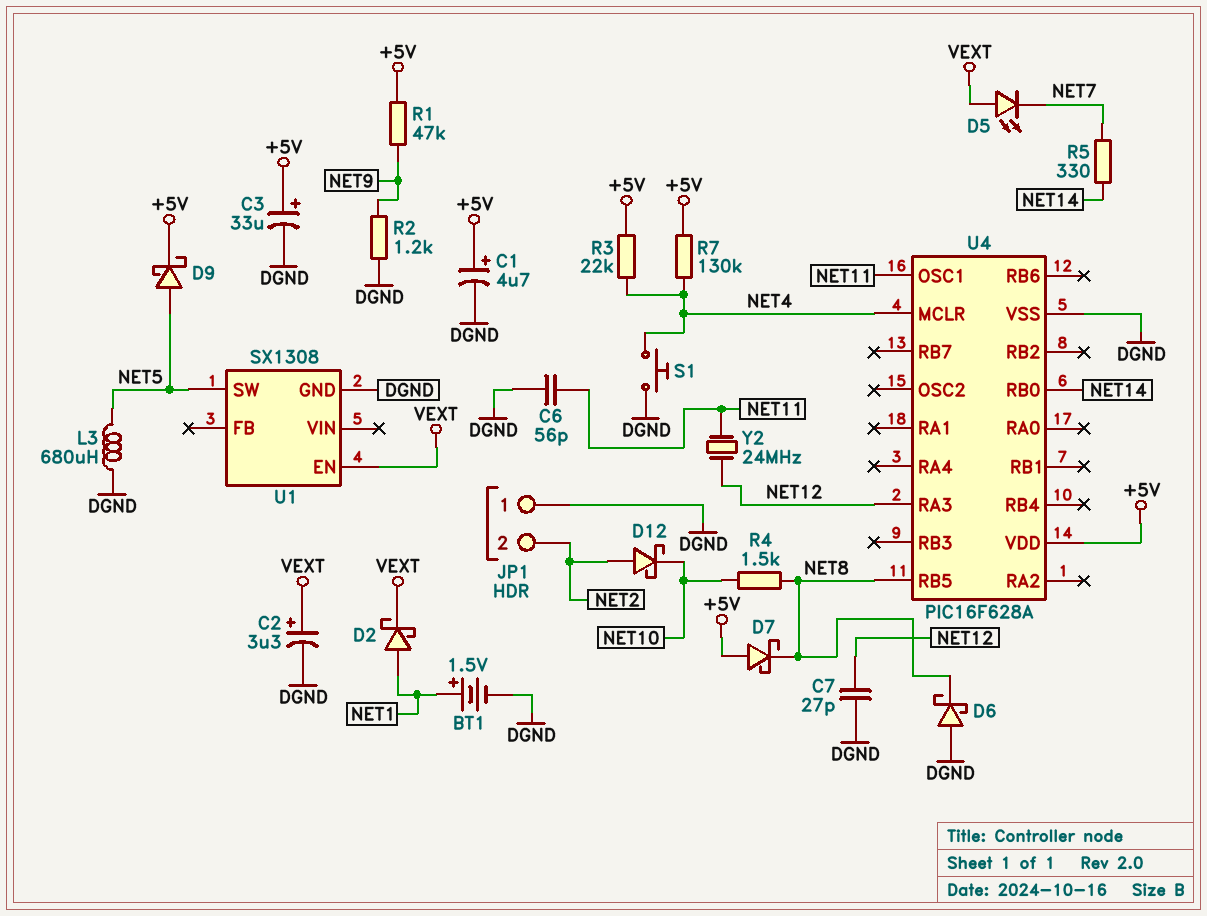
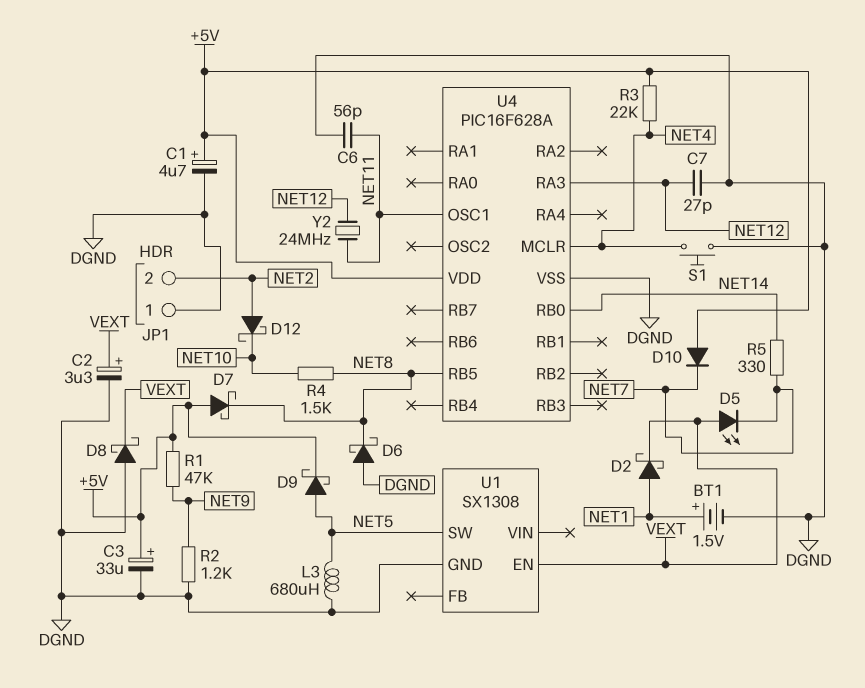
D8: none -> schottky (A DGND, K VEXT)
D10: none -> diode (A +5V, K NET7)
R7: 130k (+5V, NET4) -> none

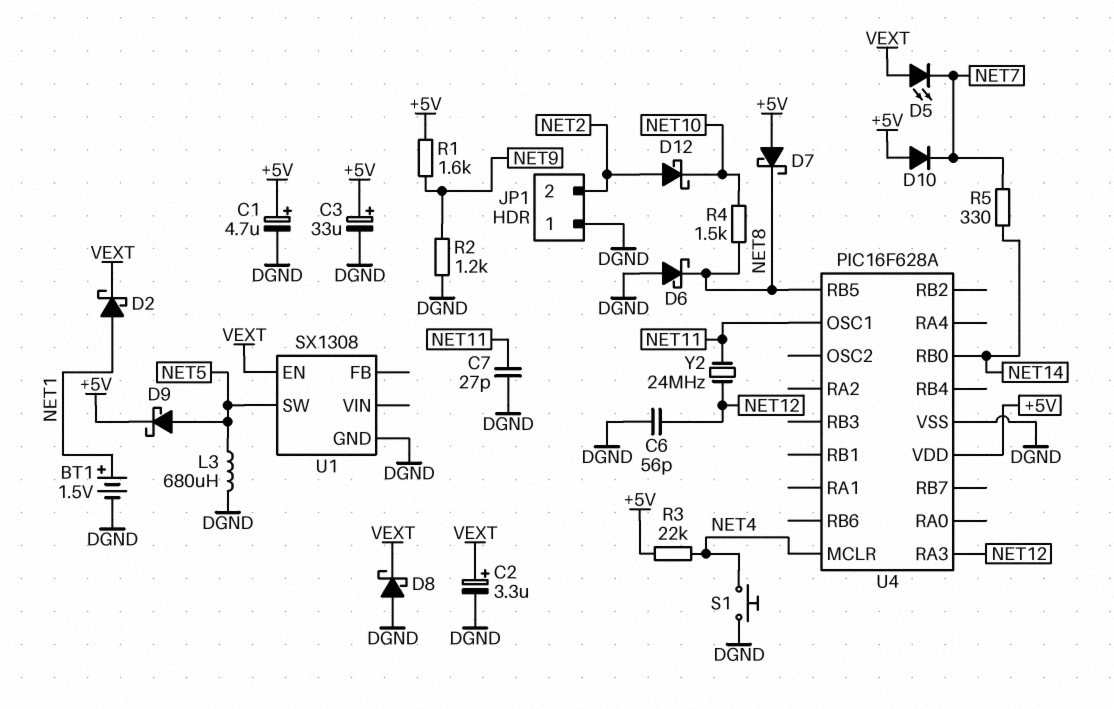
C6: 56pF (DGND, NET11) -> 56pF (DGND, NET12)
C7: 27pF (DGND, NET12) -> 27pF (DGND, NET11)
R1: 47k (+5V, NET9) -> 1.6k (+5V, NET9)

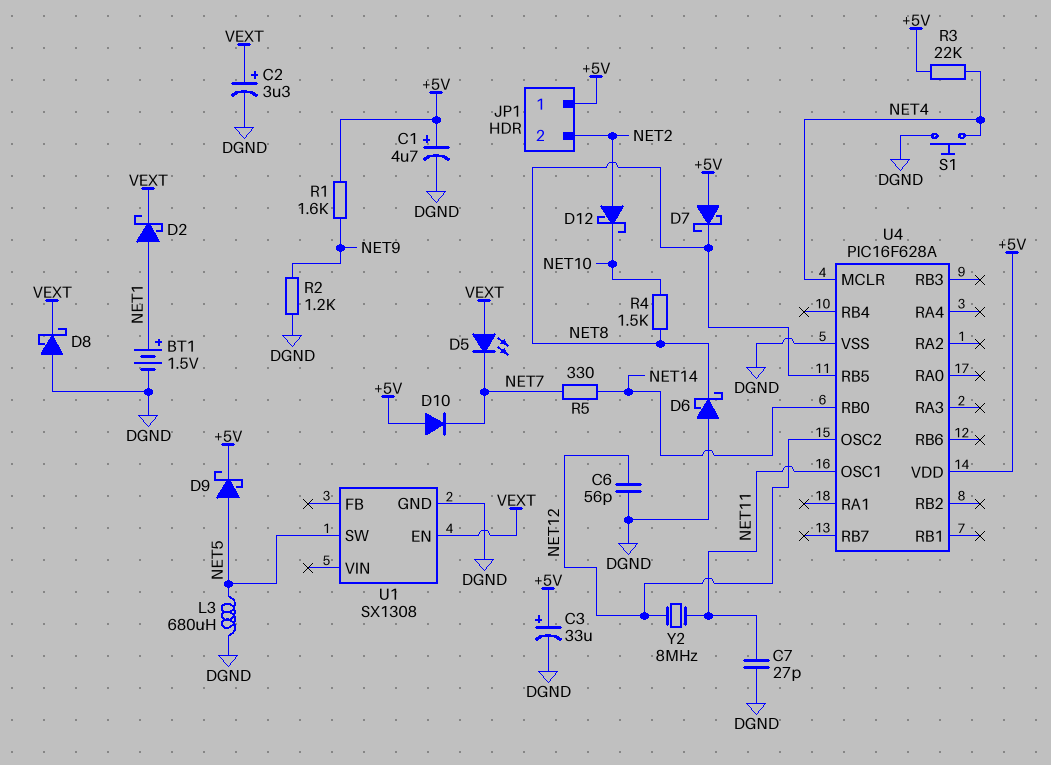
JP1 pin 1: DGND -> +5V
U4 pin OSC2: none -> NET12
U4 pin RA3: NET12 -> none
Y2: 24MHz (NET11, NET12) -> 8MHz (NET11, NET12)

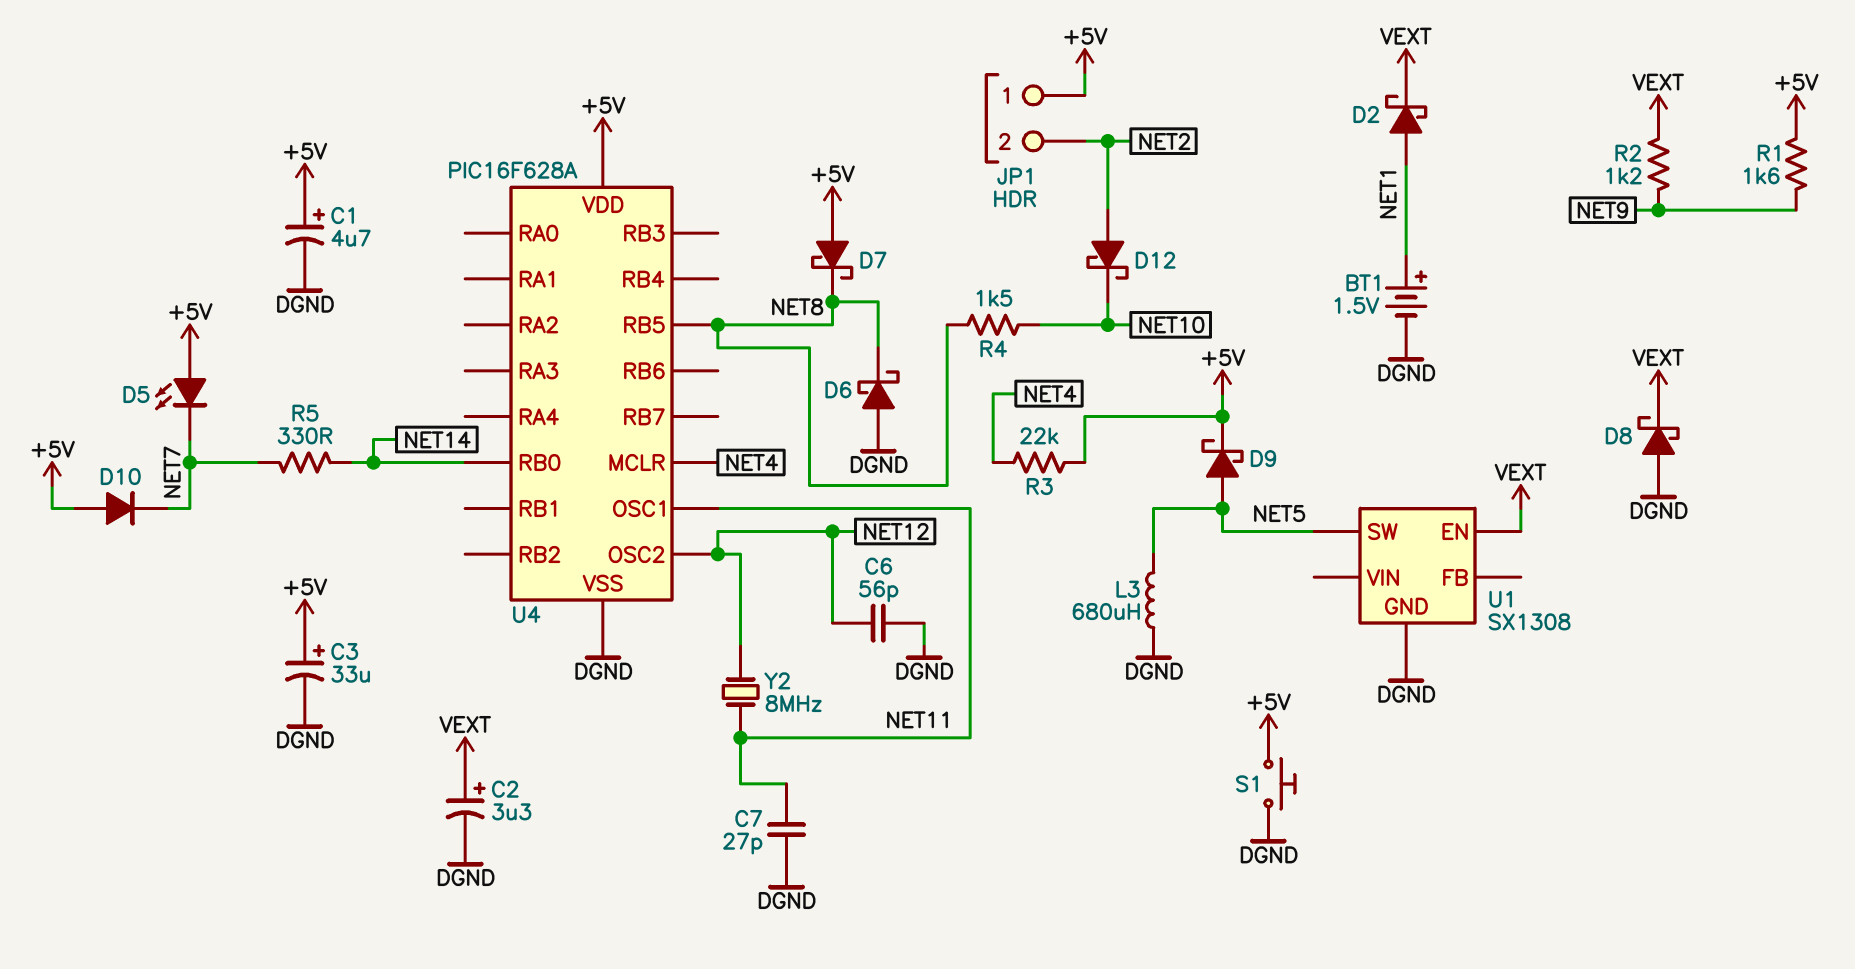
D5: LED (A VEXT, K NET7) -> LED (A +5V, K NET7)
R2: 1.2k (DGND, NET9) -> 1.2k (NET9, VEXT)
S1: button (DGND, NET4) -> button (+5V, DGND)

